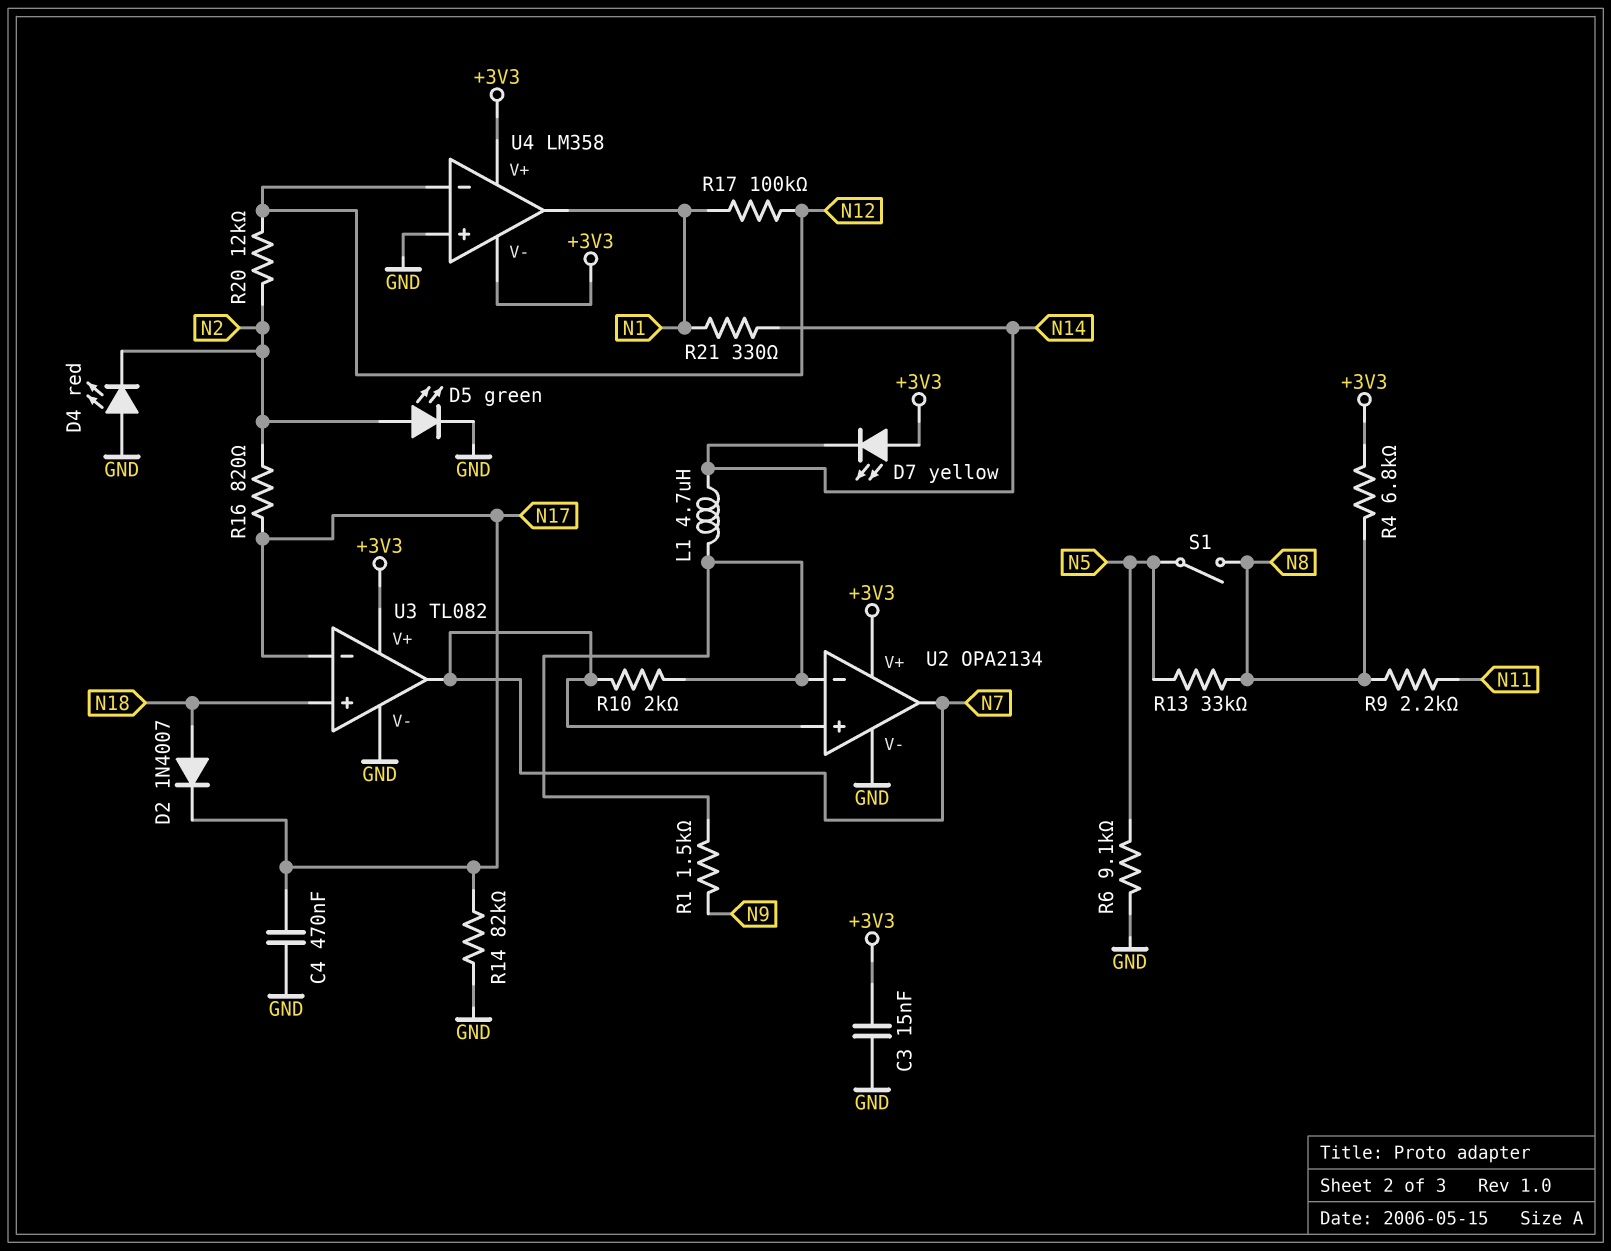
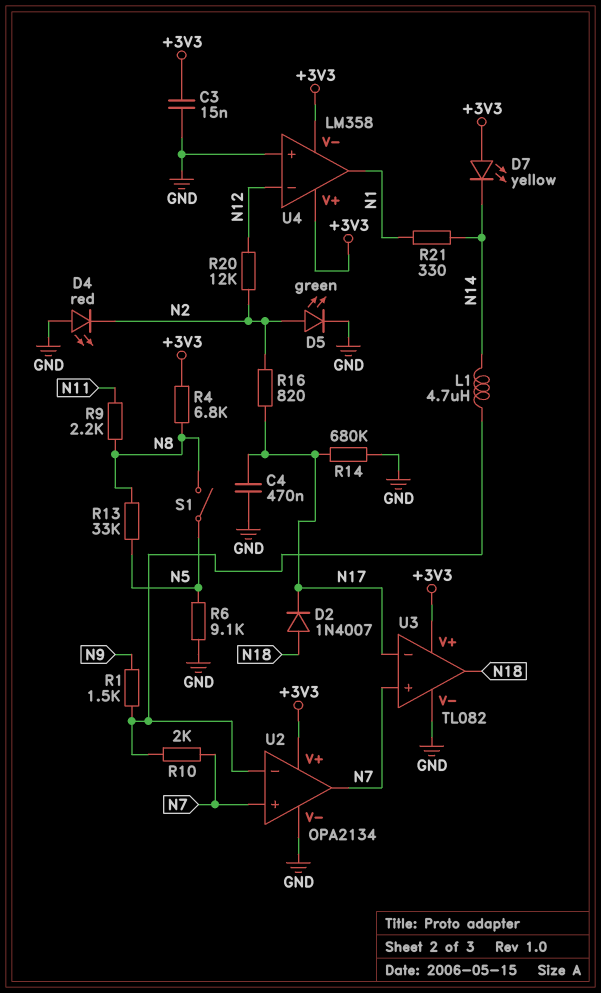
R14: 82k (GND, N17) -> 680k (GND, N17)
R17: 100k (N1, N12) -> none
U3 pin in+: N18 -> N7
U3 pin out: N7 -> N18

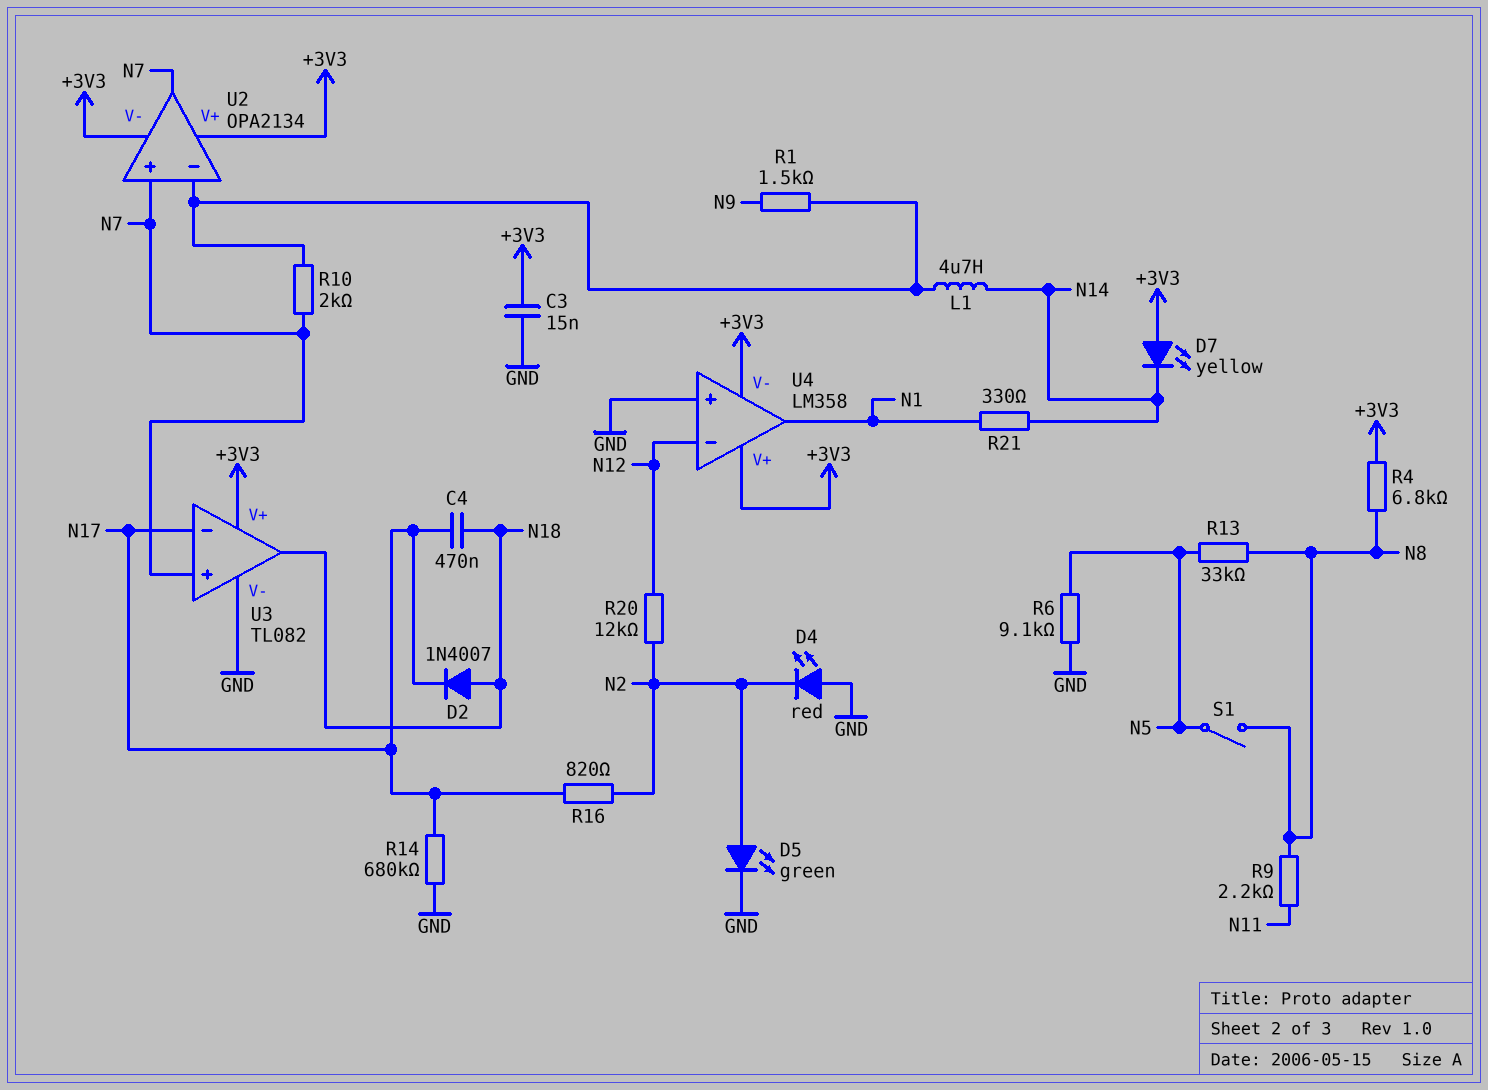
C4: 470nF (GND, N17) -> 470nF (N17, N18)
U2 pin V-: GND -> +3V3

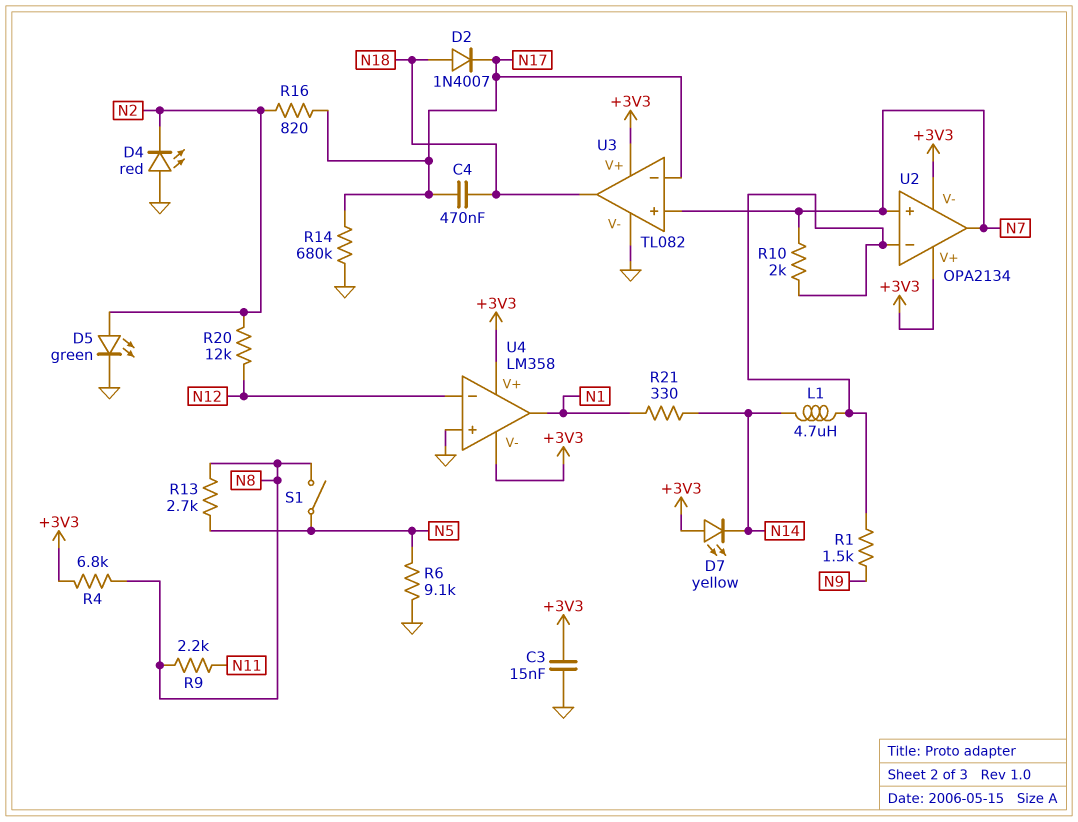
R13: 33k (N5, N8) -> 2.7k (N5, N8)

